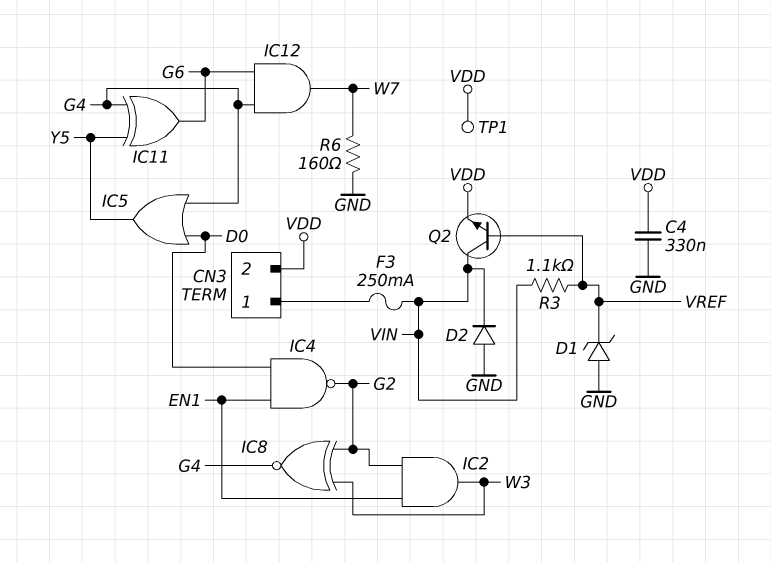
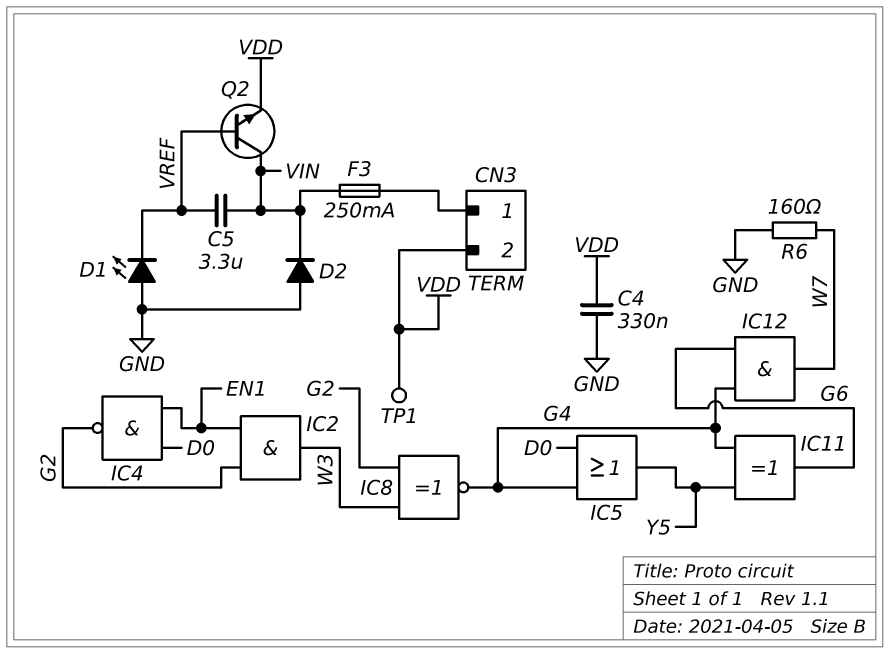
C5: none -> 3.3uF (VIN, VREF)
D1: zener (A GND, K VREF) -> LED (A GND, K VREF)
R3: 1.1k (VIN, VREF) -> none

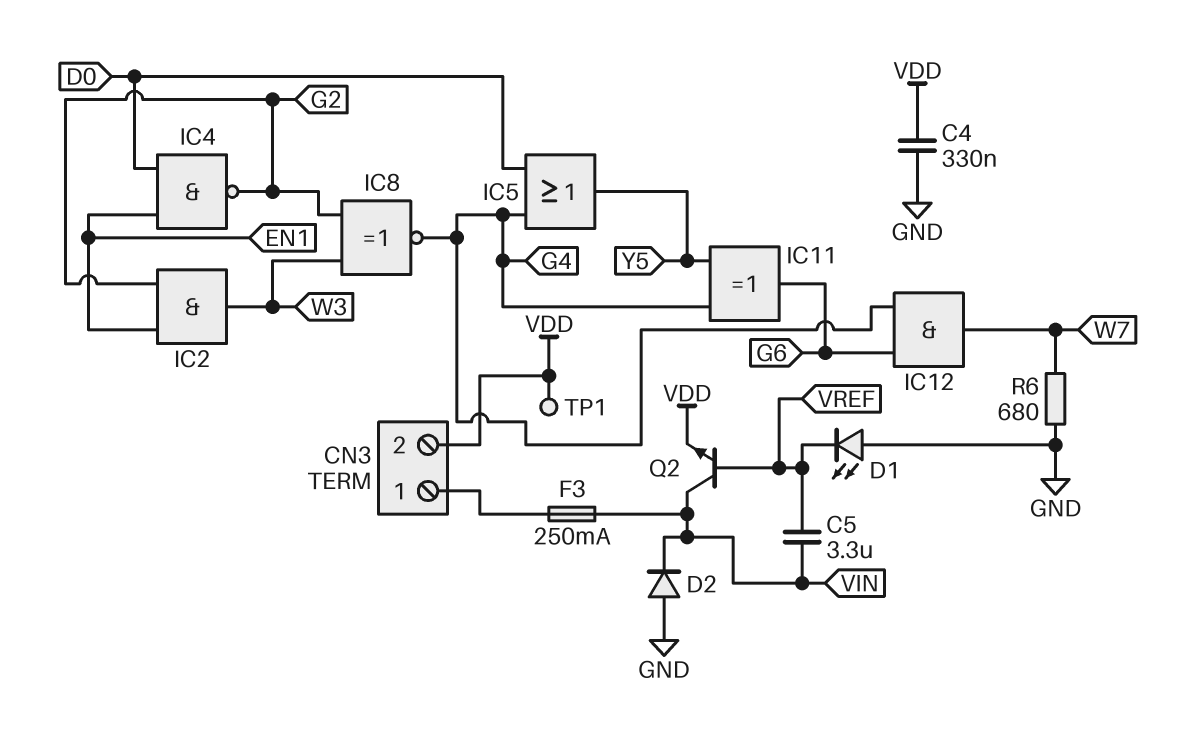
R6: 160 (GND, W7) -> 680 (GND, W7)

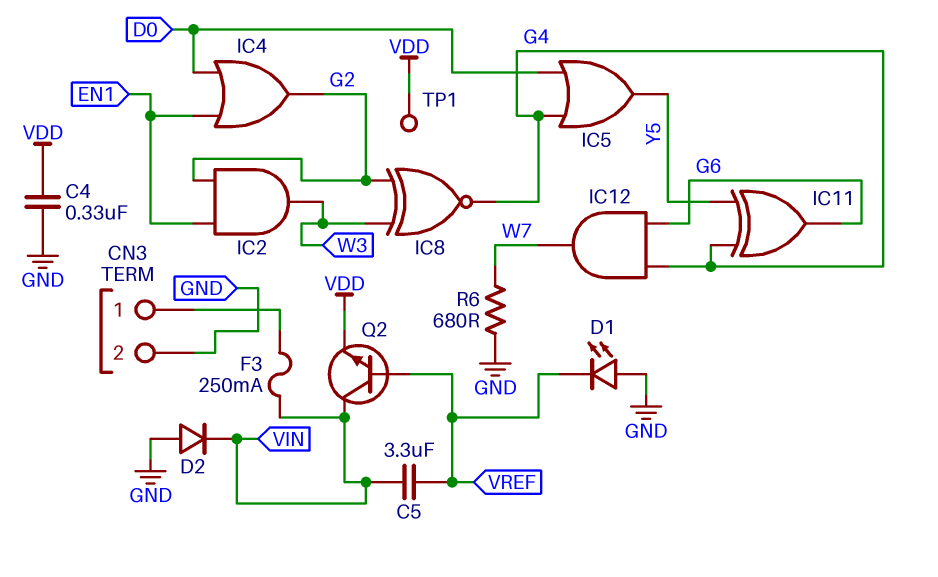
CN3 pin 2: VDD -> GND
IC4: NAND (in D0, in EN1, out G2) -> OR (in D0, in EN1, out G2)

